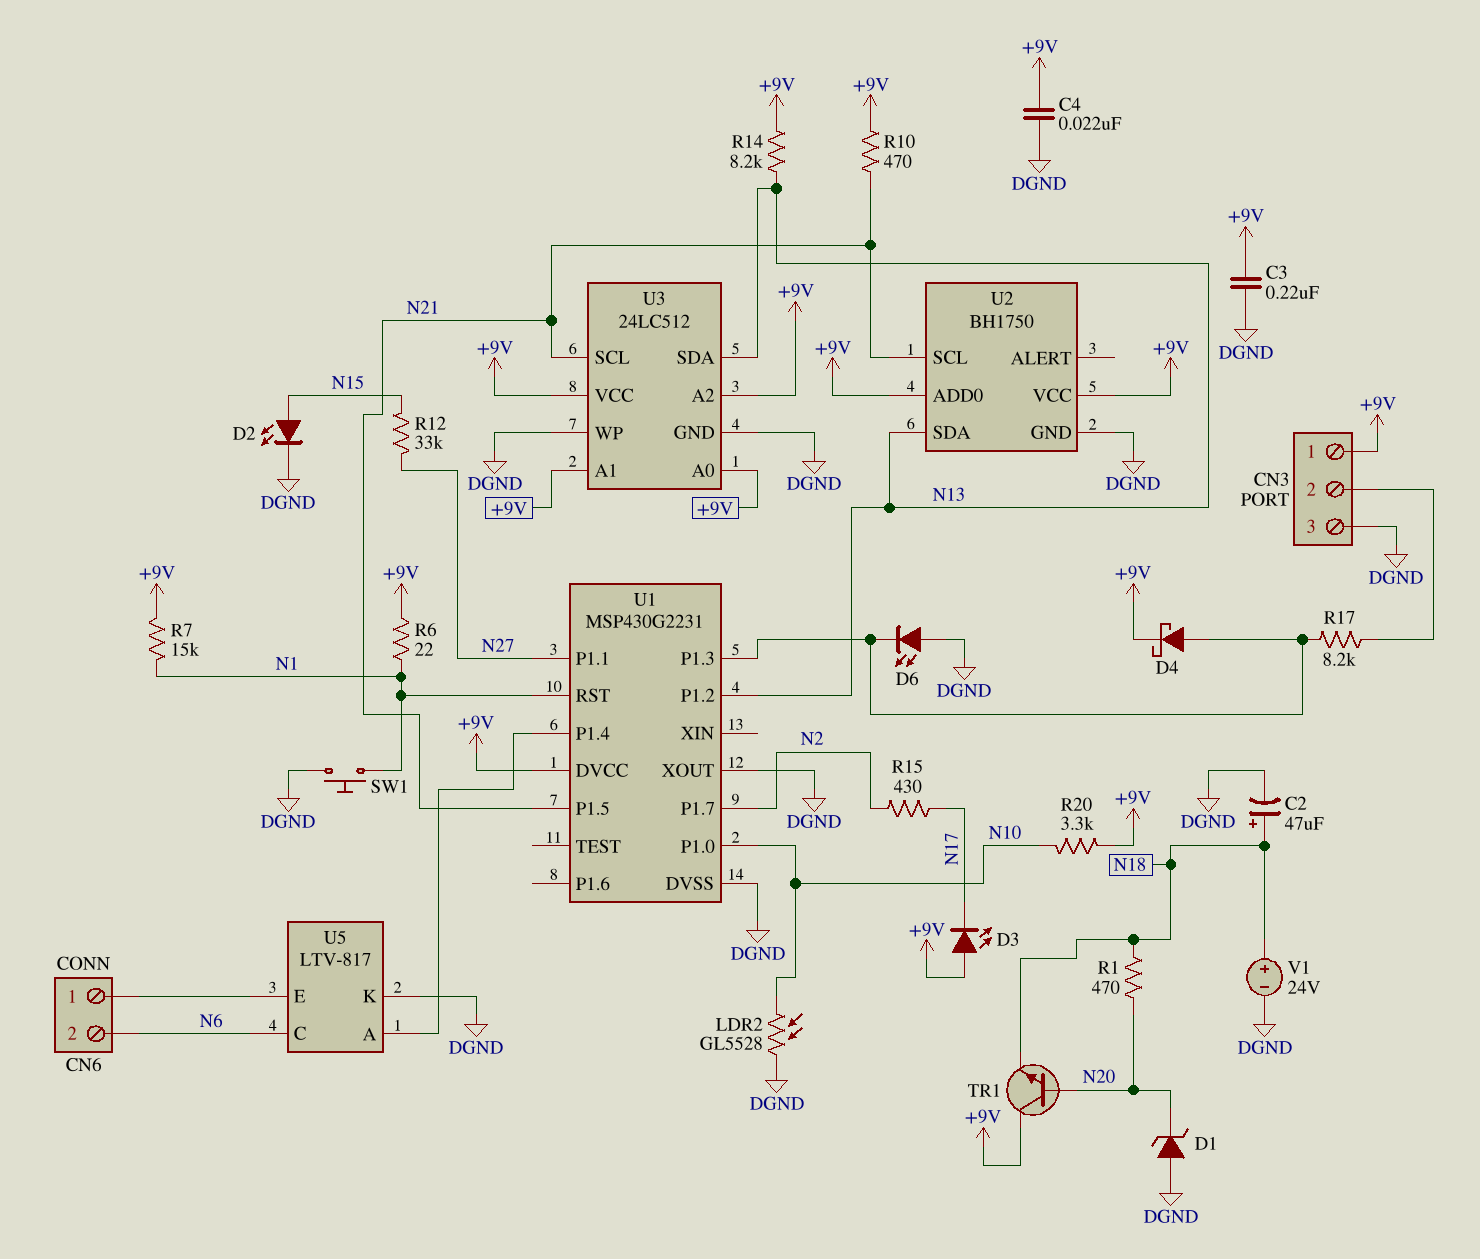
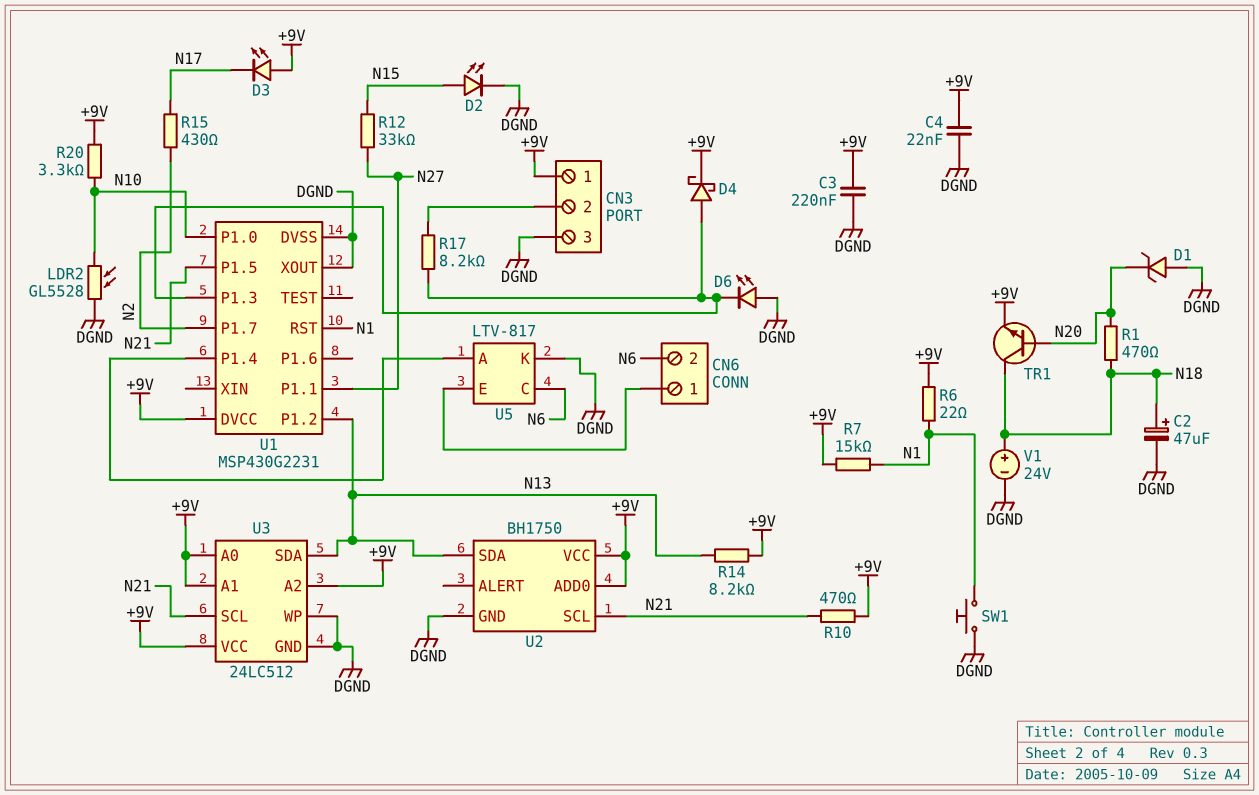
TR1: NPN (B N20, C +9V, E N18) -> NPN (B N20, C N18, E +9V)

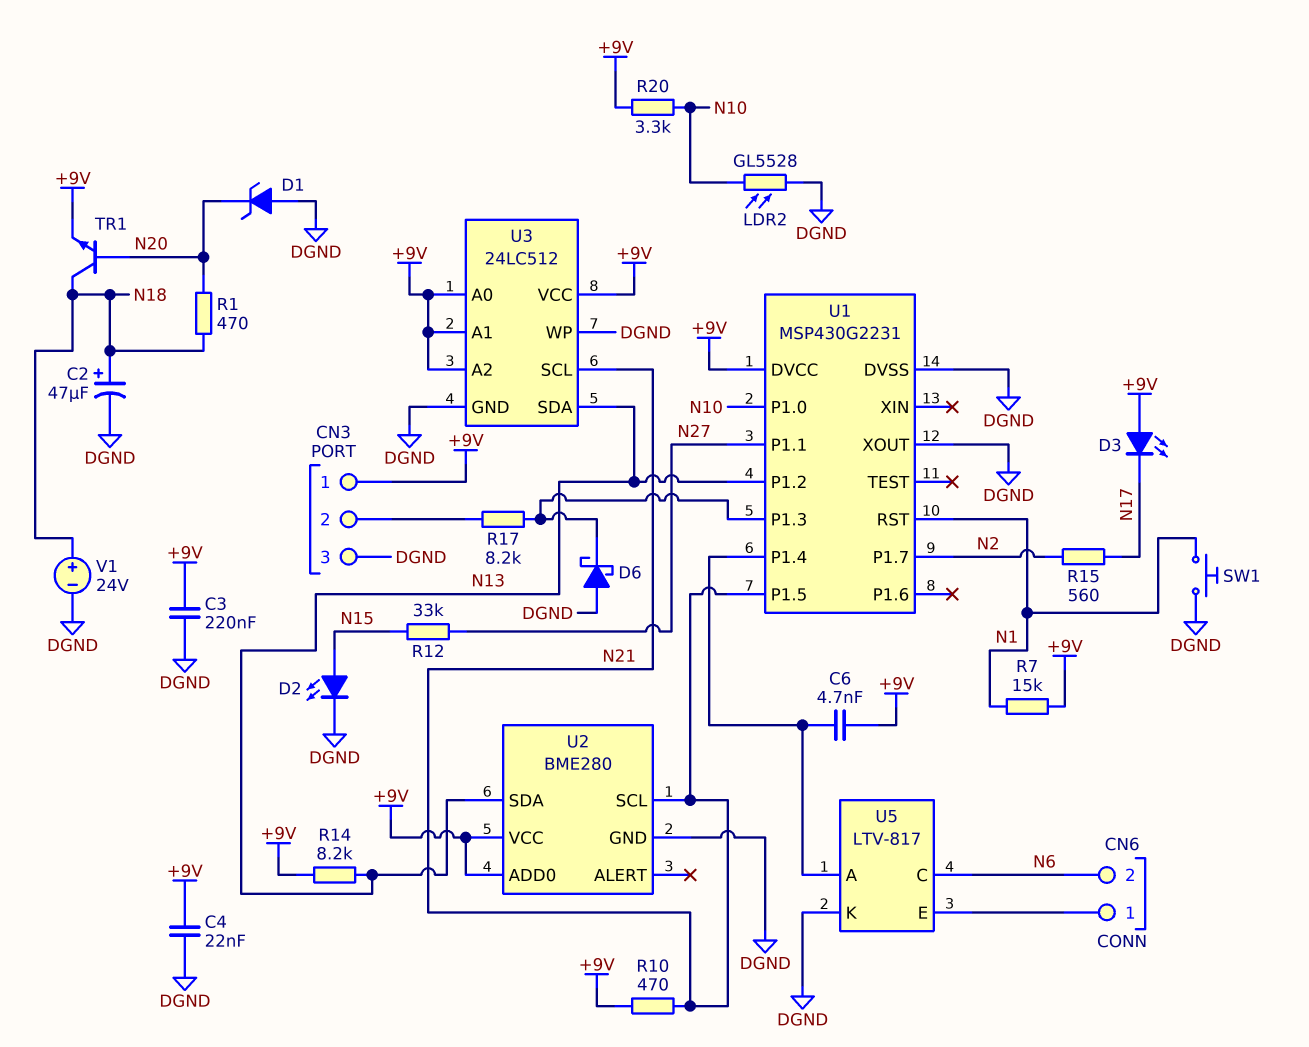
C6: none -> 4.7nF (+9V, U1/P1.4)
D4: schottky (A U1/P1.3, K +9V) -> none
D6: LED (A DGND, K U1/P1.3) -> schottky (A DGND, K U1/P1.3)
R6: 22 (+9V, N1) -> none
R15: 430 (N2, N17) -> 560 (N2, N17)
U2: BH1750 -> BME280

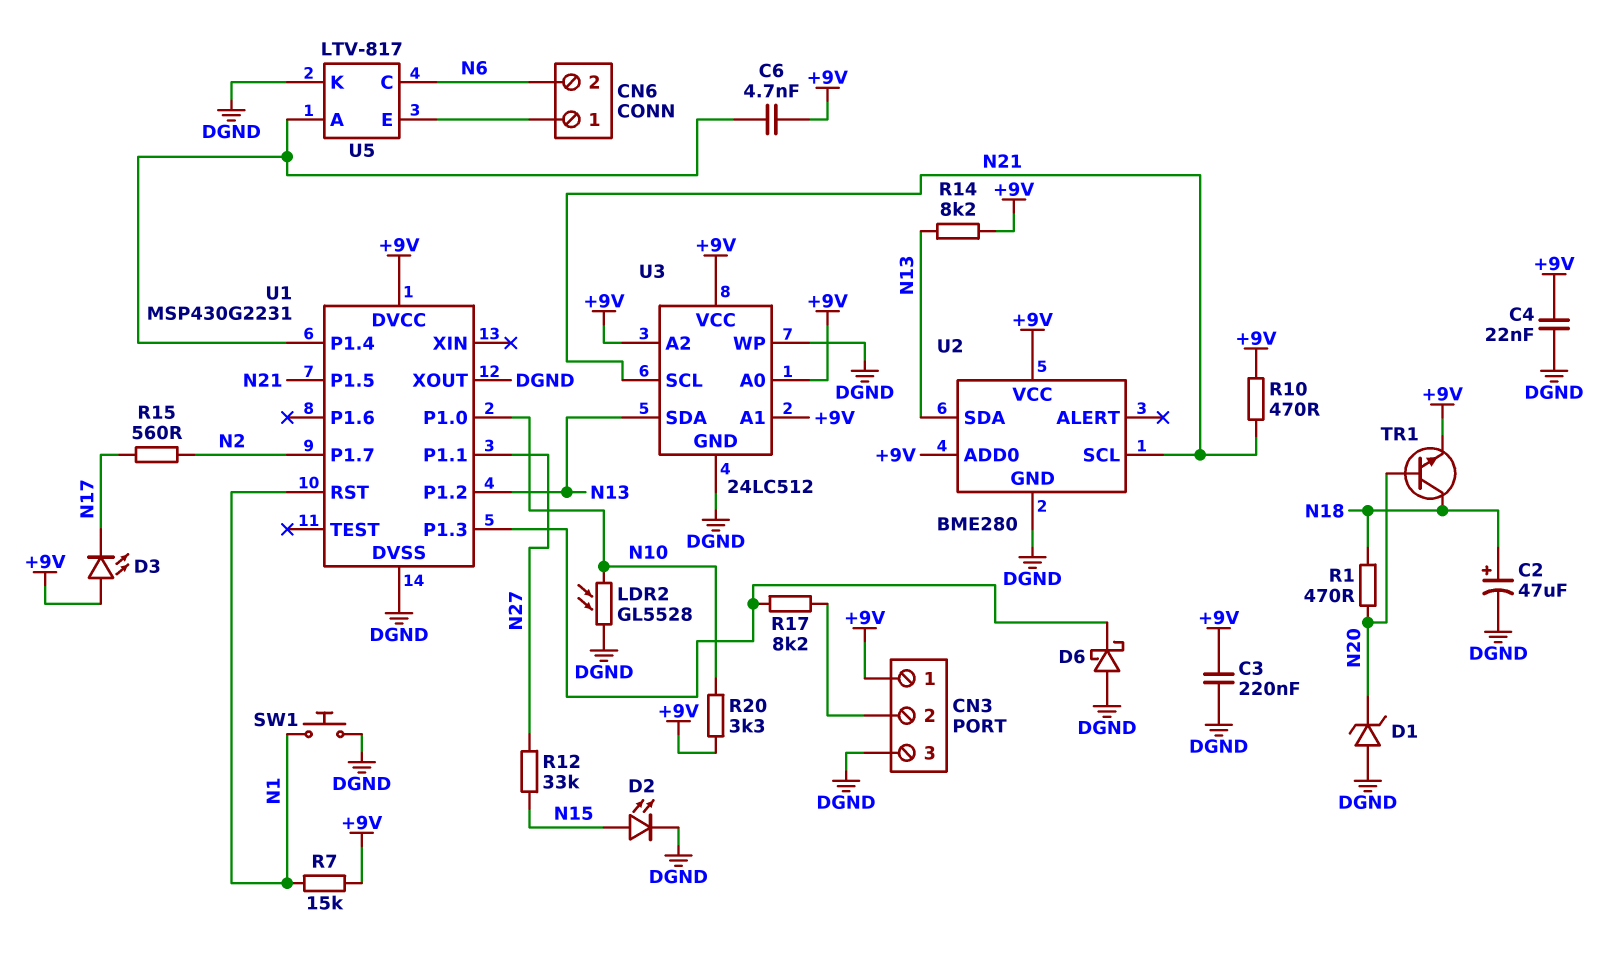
V1: 24V (plus N18, minus DGND) -> none

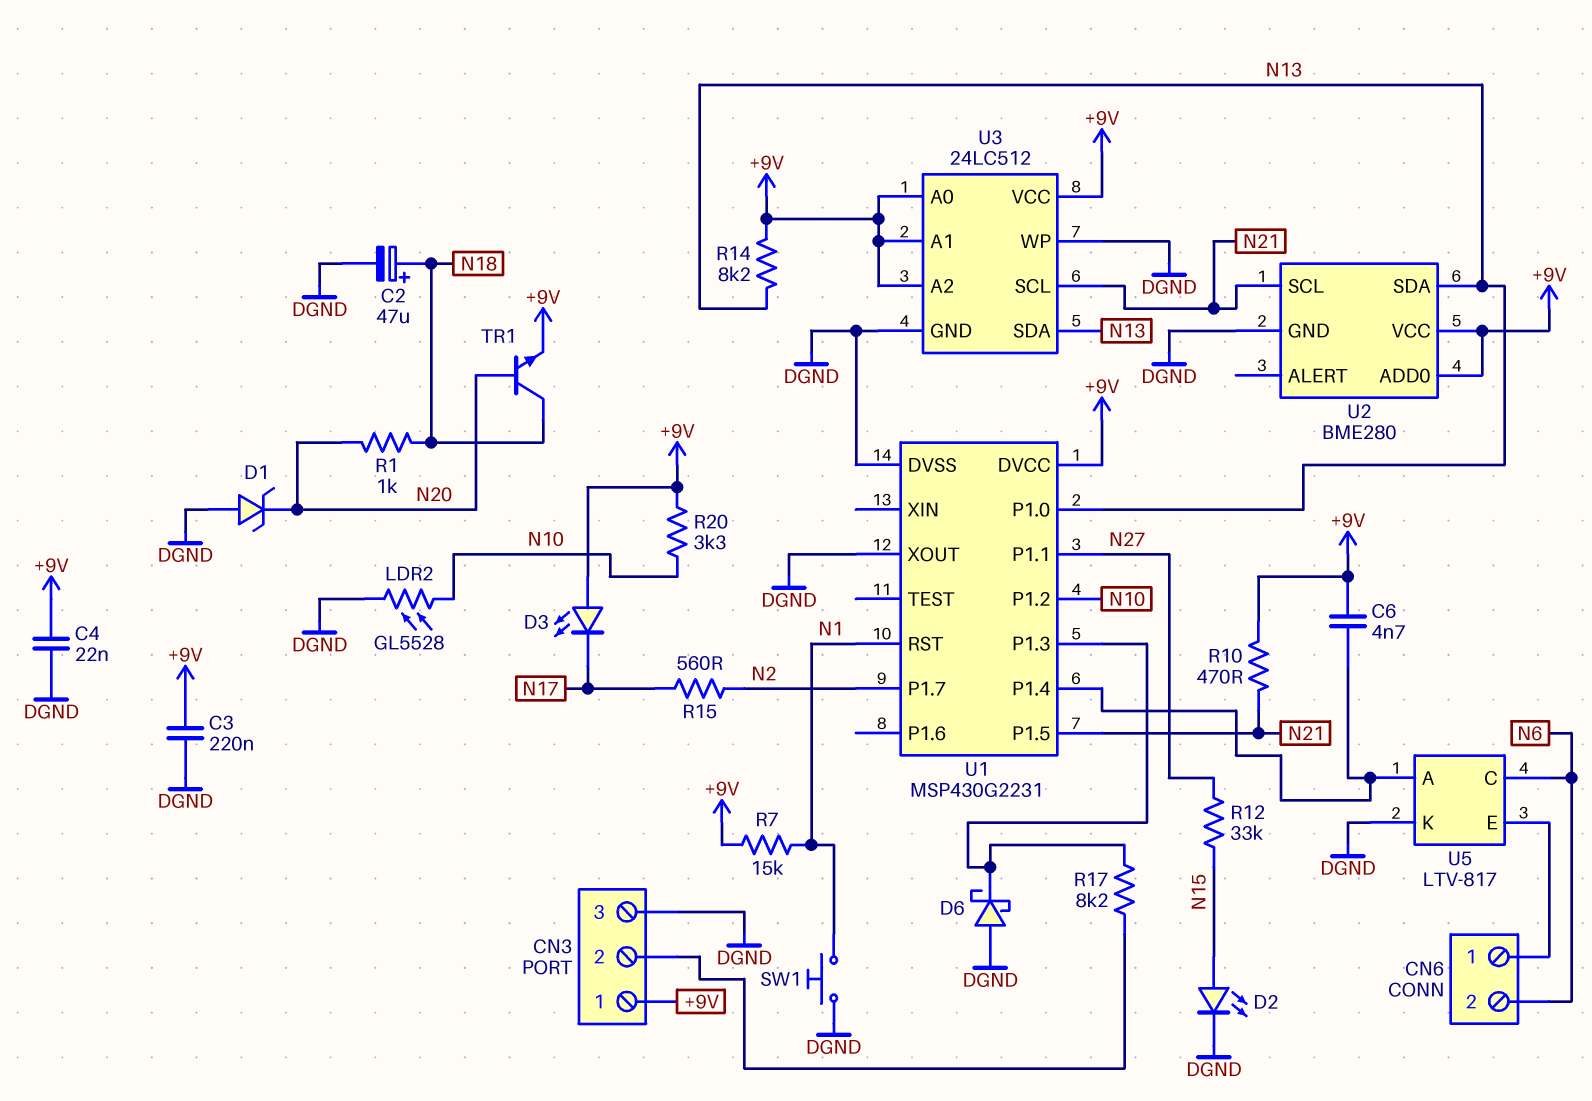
R1: 470 (N18, N20) -> 1k (N18, N20)
U1 pin P1.0: N10 -> N13
U1 pin P1.2: N13 -> N10

